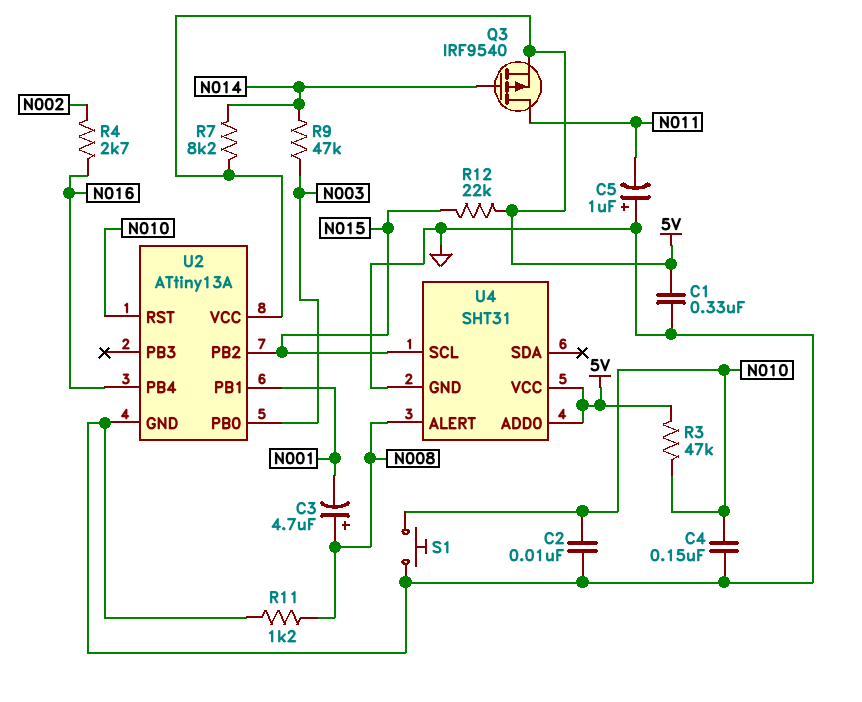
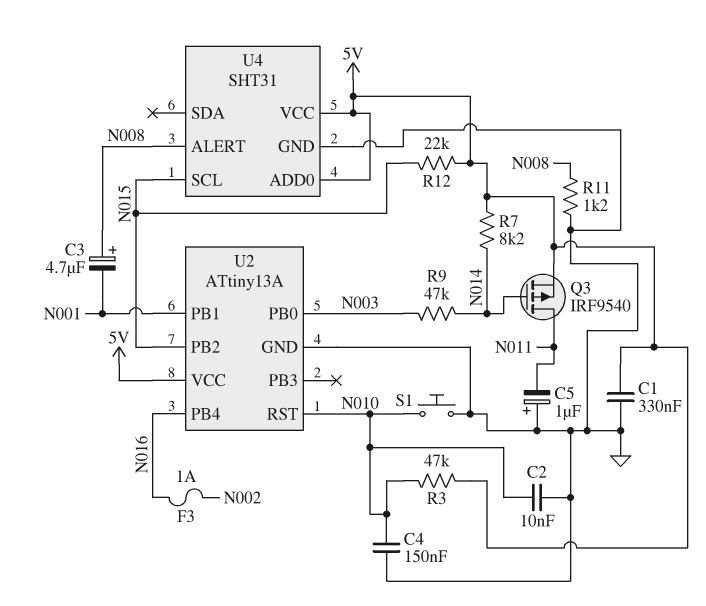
F3: none -> 1A (N002, N016)
R4: 2.7k (N002, N016) -> none

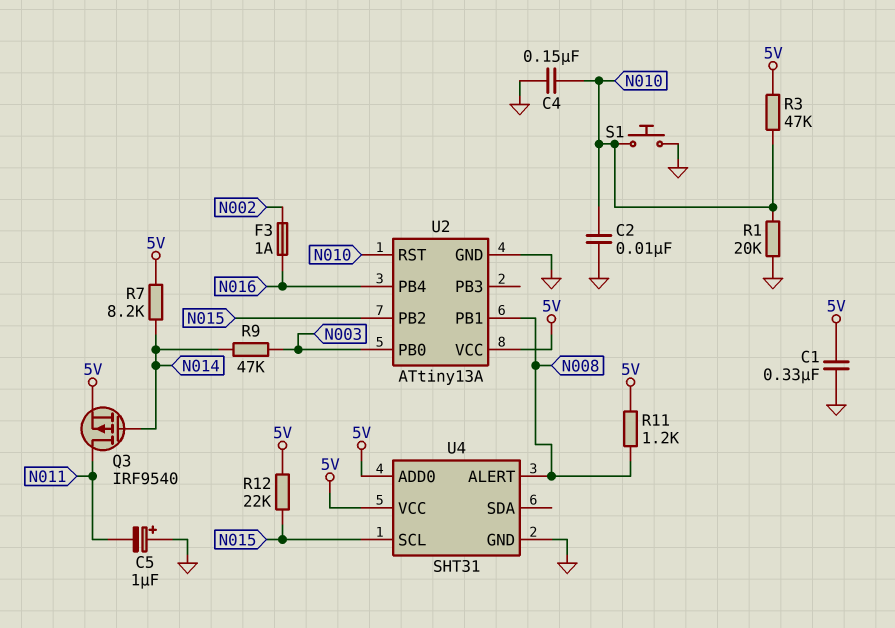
C3: 4.7uF (plus N008, minus N001) -> none
R1: none -> 20k (GND, N010)
R11: 1.2k (GND, N008) -> 1.2k (5V, N008)
U2 pin PB1: N001 -> N008

